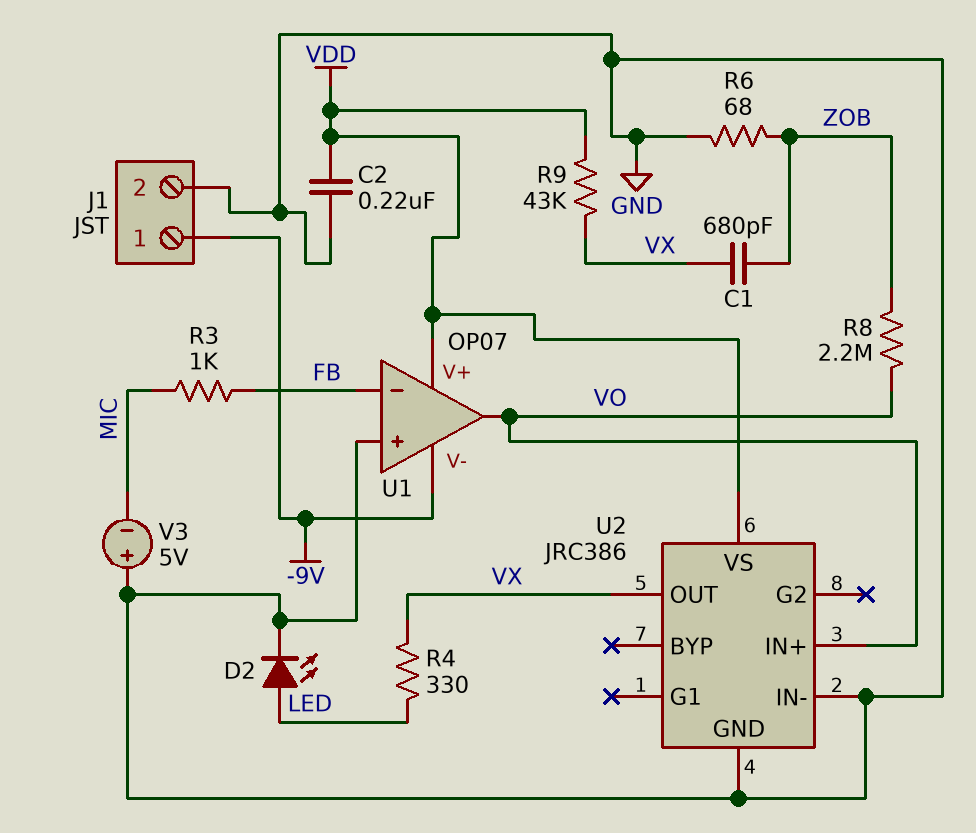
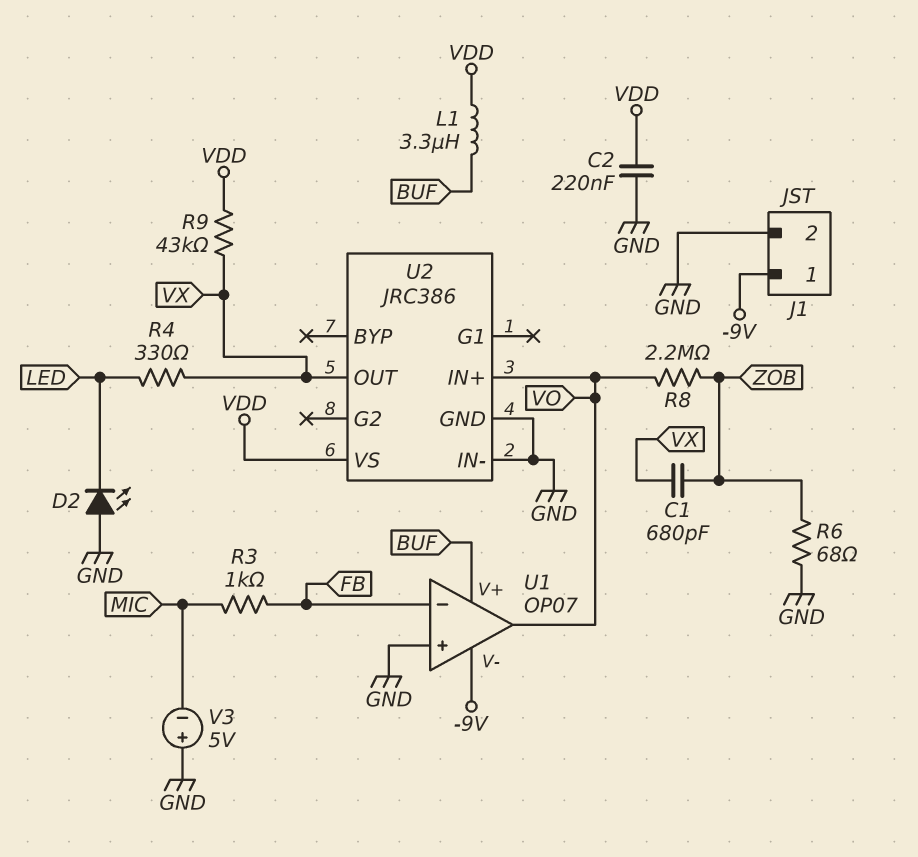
D2: LED (A LED, K GND) -> LED (A GND, K LED)
L1: none -> 3.3uH (BUF, VDD)
U1 pin V+: VDD -> BUF

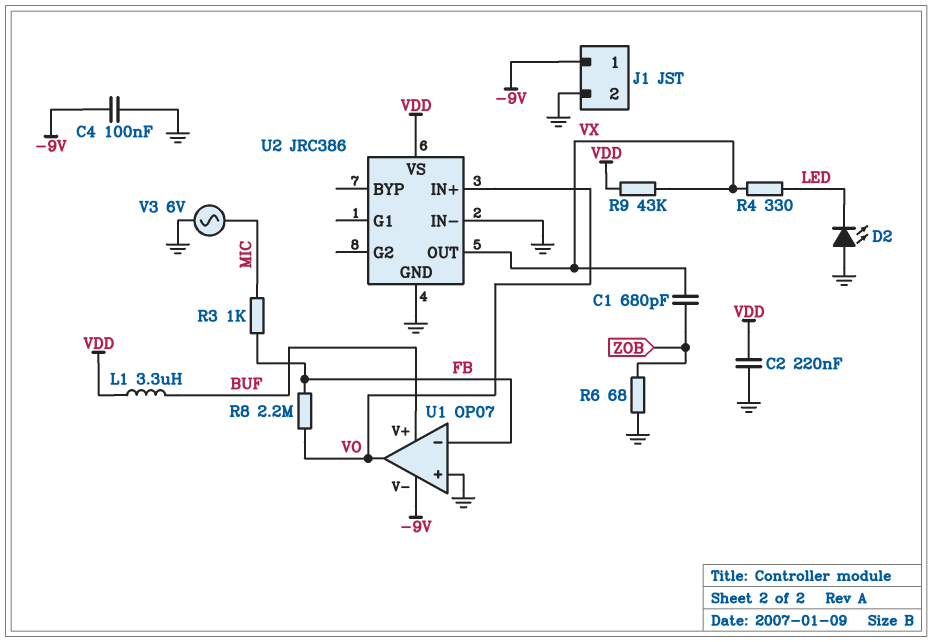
C4: none -> 100nF (-9V, GND)
R8: 2.2M (VO, ZOB) -> 2.2M (FB, VO)
V3: 5V (plus GND, minus MIC) -> AC 6V (GND, MIC)

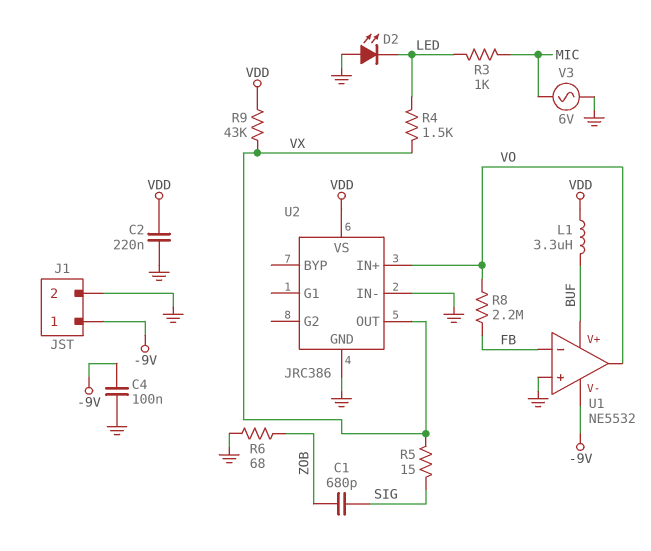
C1: 680pF (VX, ZOB) -> 680pF (SIG, ZOB)
R3: 1k (FB, MIC) -> 1k (LED, MIC)
R4: 330 (LED, VX) -> 1.5k (LED, VX)
R5: none -> 15 (SIG, VX)
U1: OP07 -> NE5532

